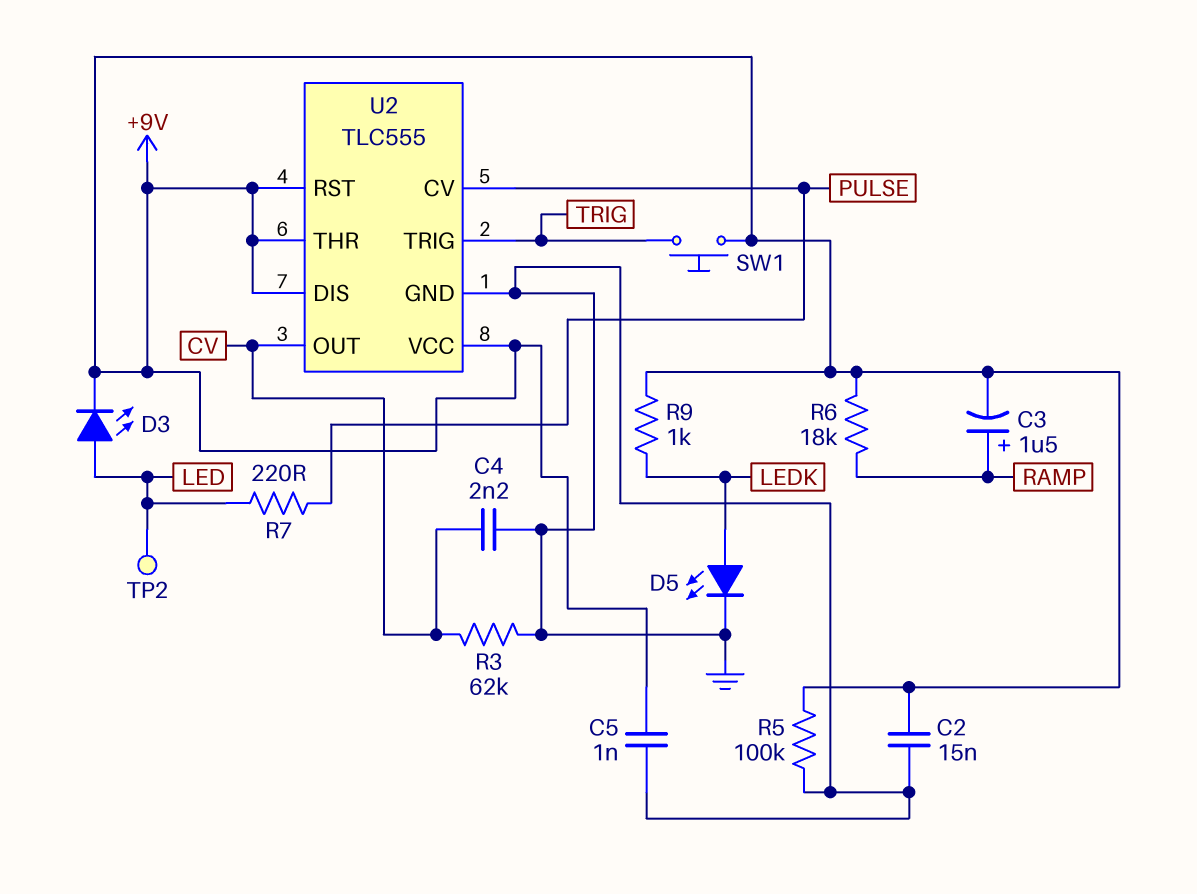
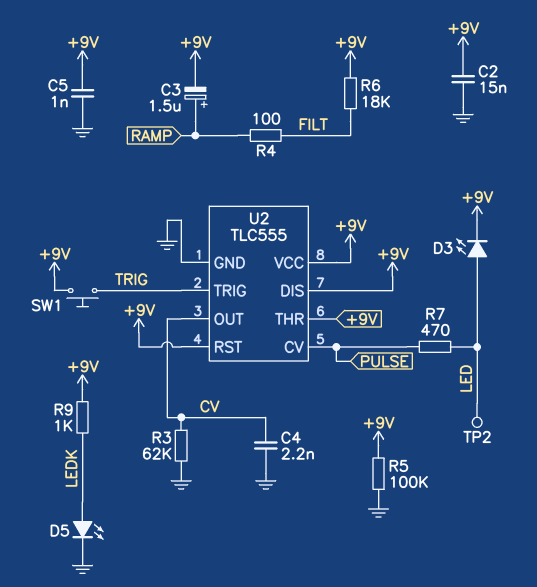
R4: none -> 100 (FILT, RAMP)
R6: 18k (+9V, RAMP) -> 18k (+9V, FILT)
R7: 220 (LED, PULSE) -> 470 (LED, PULSE)

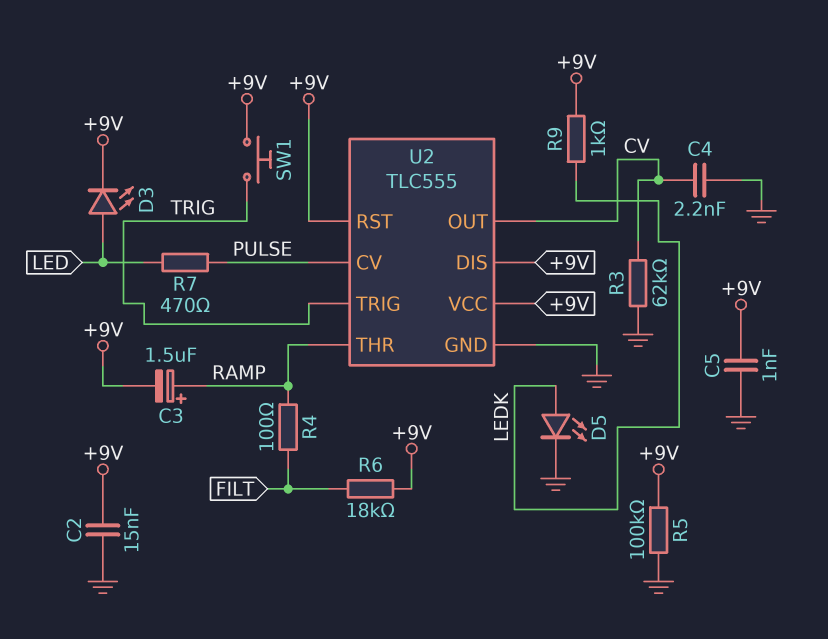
TP2: test point (LED) -> none
U2 pin THR: +9V -> RAMP

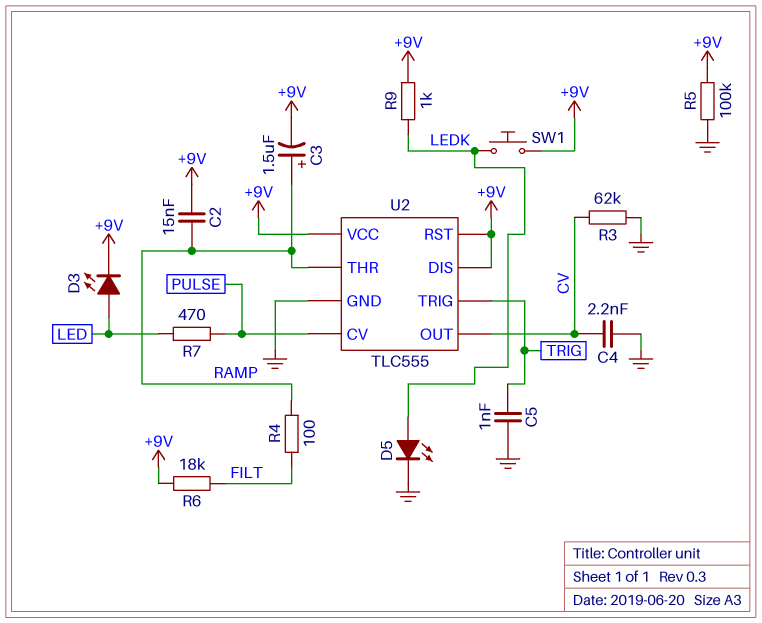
C2: 15nF (+9V, GND) -> 15nF (+9V, RAMP)
C5: 1nF (+9V, GND) -> 1nF (GND, TRIG)
SW1: button (+9V, TRIG) -> button (+9V, LEDK)

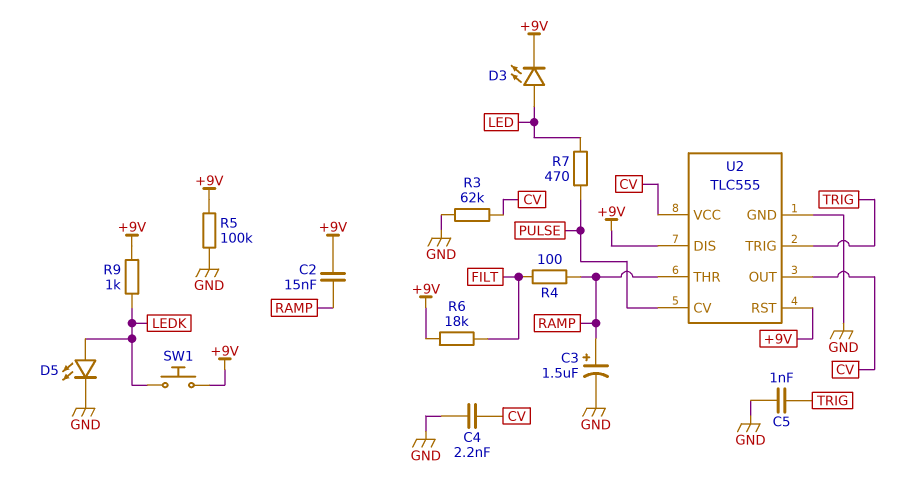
C3: 1.5uF (plus RAMP, minus +9V) -> 1.5uF (plus RAMP, minus GND)
U2 pin VCC: +9V -> CV

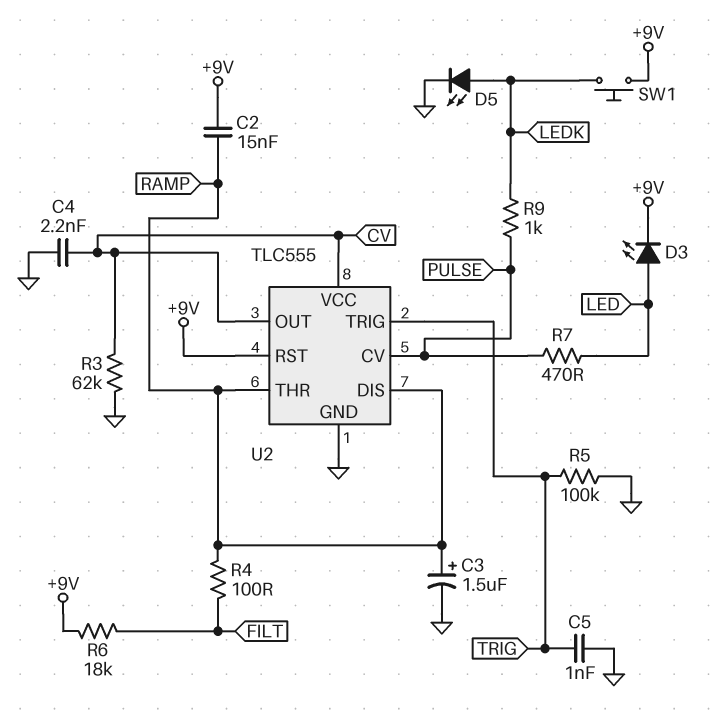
R5: 100k (+9V, GND) -> 100k (GND, TRIG)
R9: 1k (+9V, LEDK) -> 1k (LEDK, PULSE)
U2 pin DIS: +9V -> RAMP

